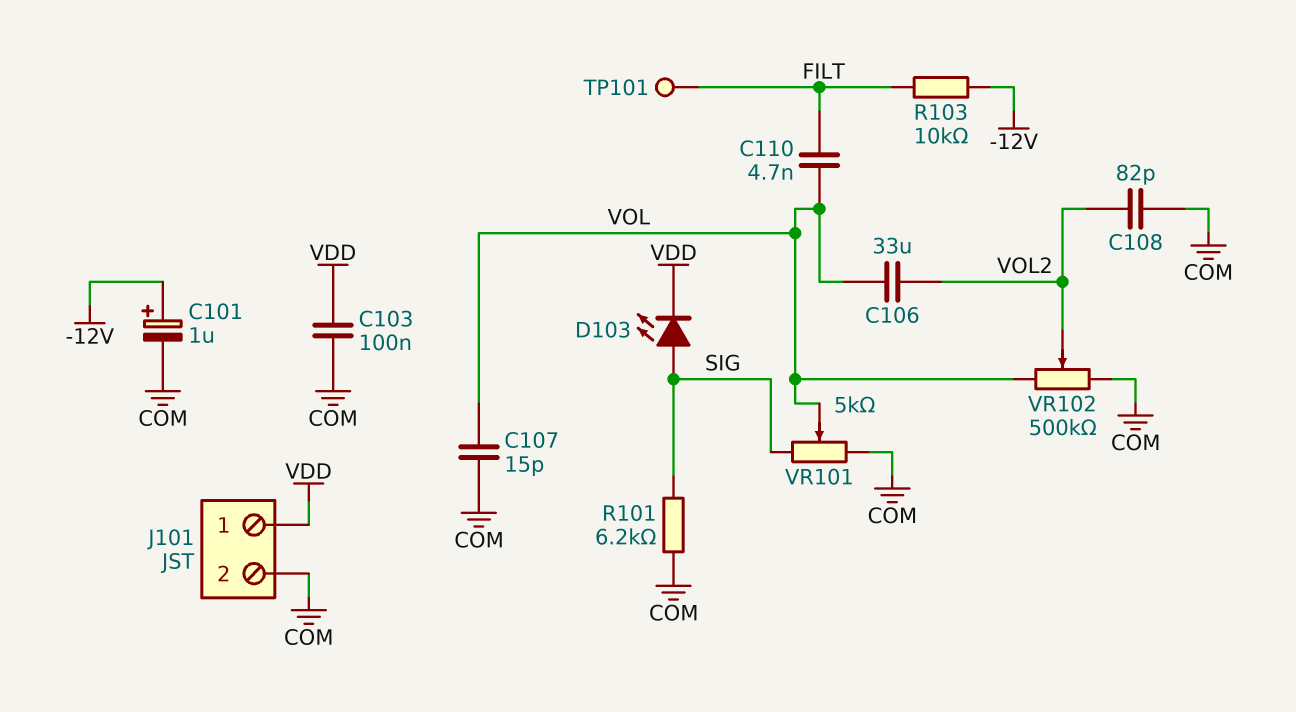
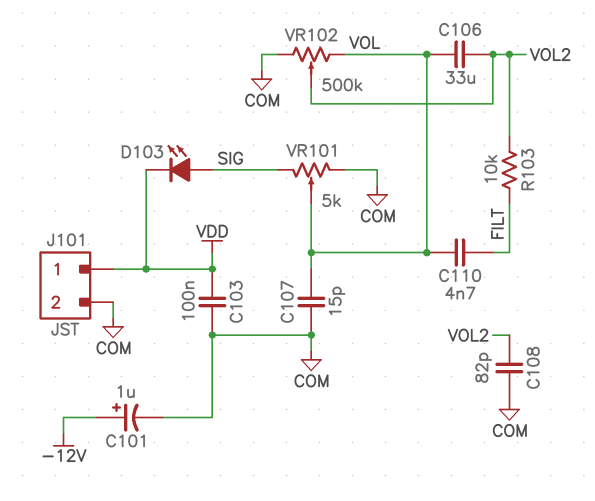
R101: 6.2k (COM, SIG) -> none
R103: 10k (-12V, FILT) -> 10k (FILT, VOL2)
TP101: test point (FILT) -> none

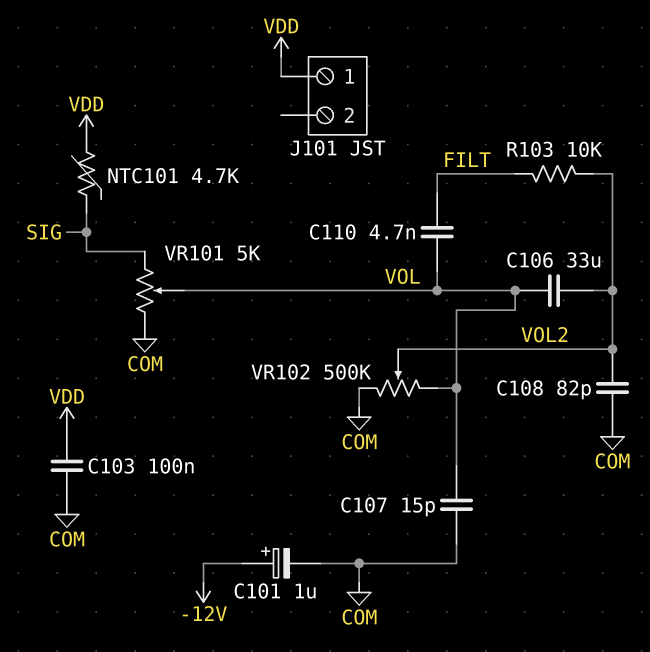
D103: LED (A SIG, K VDD) -> none
J101 pin 2: COM -> none
NTC101: none -> 4.7k (SIG, VDD)

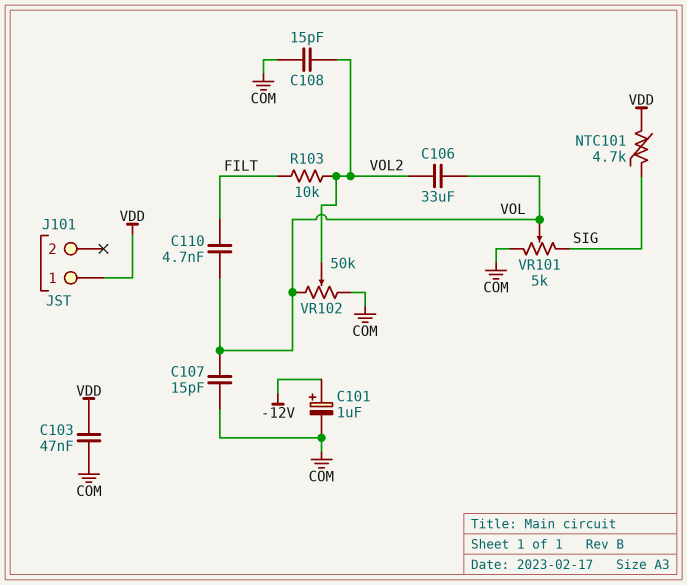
C103: 100nF (COM, VDD) -> 47nF (COM, VDD)
C108: 82pF (COM, VOL2) -> 15pF (COM, VOL2)
VR102: 500k (COM, VOL, wiper VOL2) -> 50k (COM, VOL, wiper VOL2)

